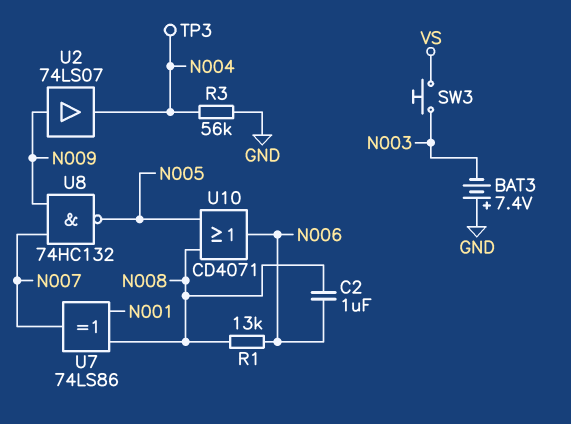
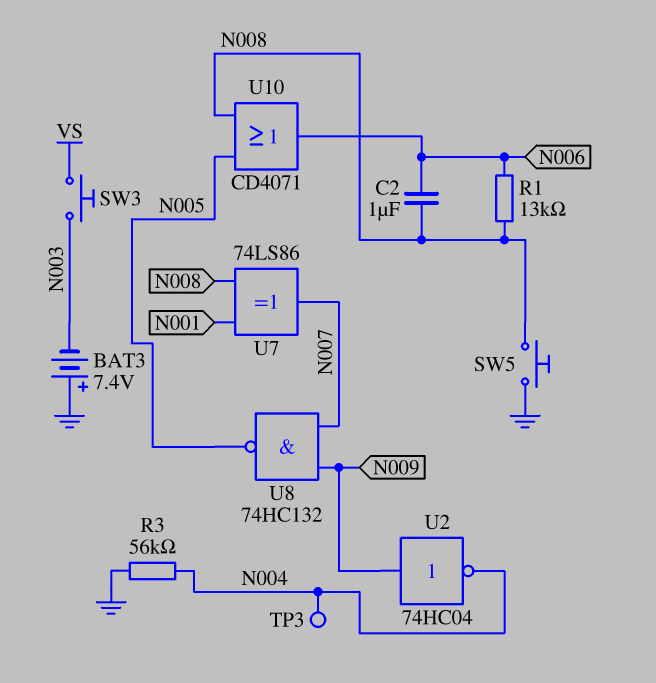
SW5: none -> button (GND, N008)
U2: buffer 74LS07 (in N009, out N004) -> NOT 74HC04 (in N009, out N004)

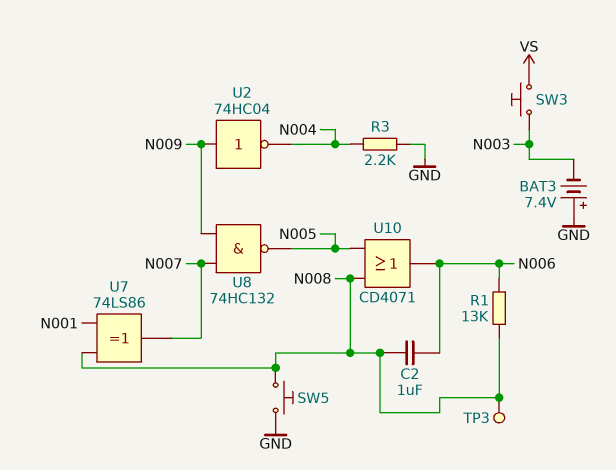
R3: 56k (GND, N004) -> 2.2k (GND, N004)
TP3: test point (N004) -> test point (N008)

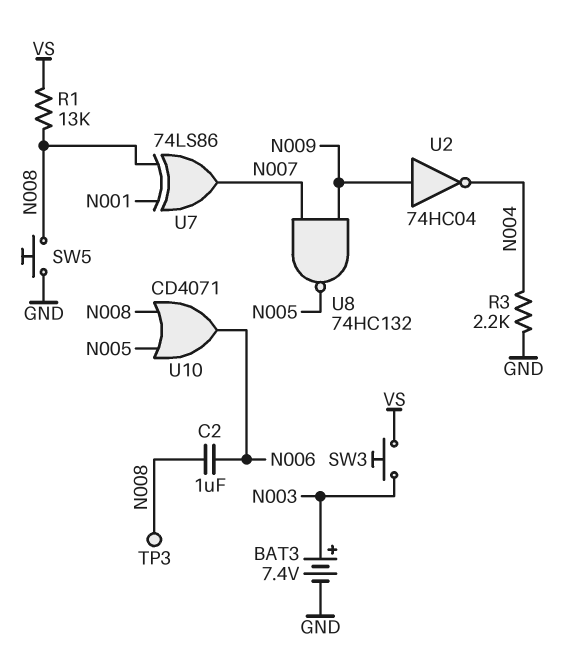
BAT3: 7.4V (plus GND, minus N003) -> 7.4V (plus N003, minus GND)
R1: 13k (N006, N008) -> 13k (N008, VS)

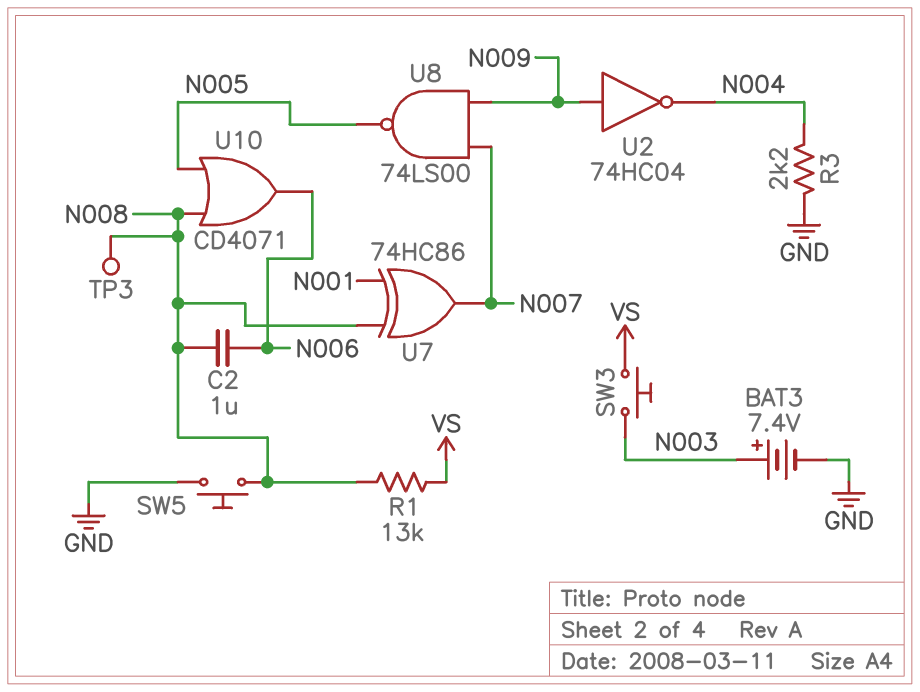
U7: XOR 74LS86 (in N001, in N008, out N007) -> XOR 74HC86 (in N001, in N008, out N007)
U8: NAND 74HC132 (in N007, in N009, out N005) -> NAND 74LS00 (in N007, in N009, out N005)

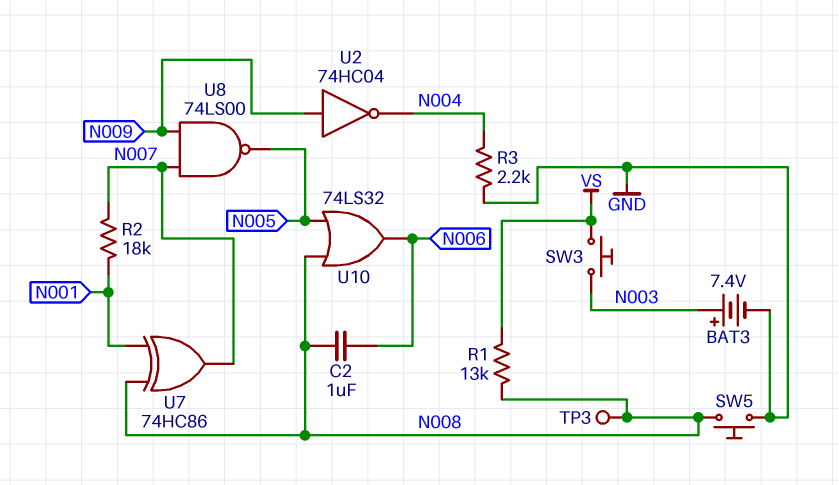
R2: none -> 18k (N001, N007)
U10: OR CD4071 (in N005, in N008, out N006) -> OR 74LS32 (in N005, in N008, out N006)

